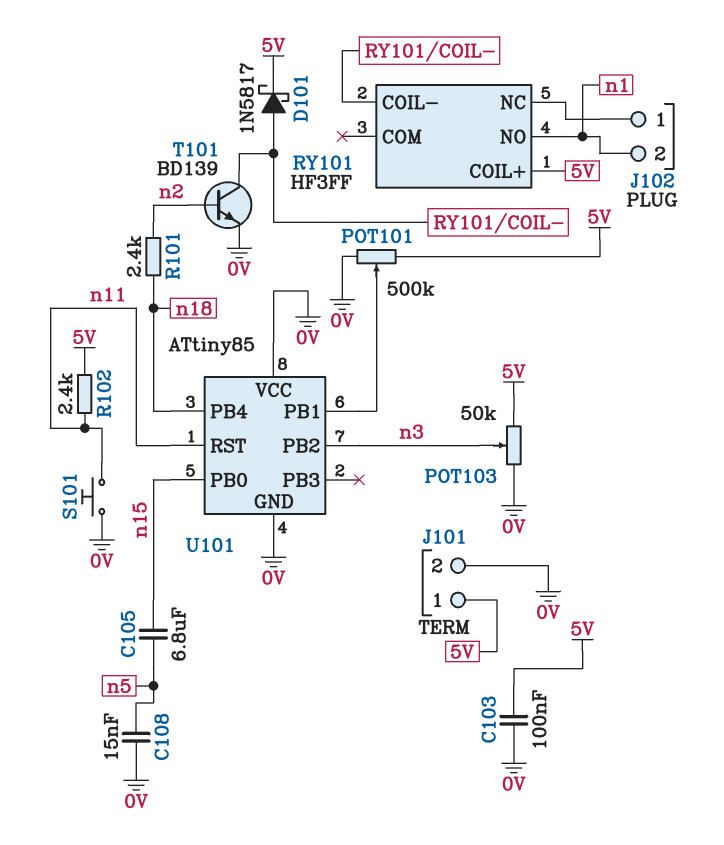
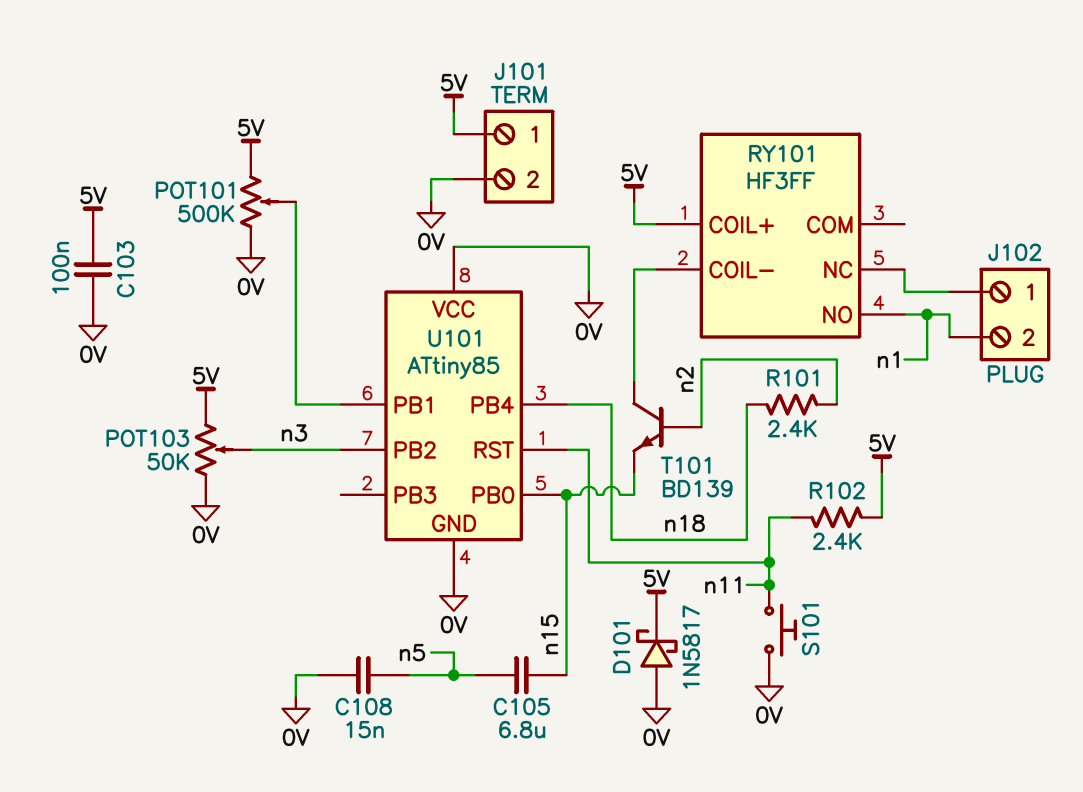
D101: schottky 1N5817 (A RY101/COIL-, K 5V) -> schottky 1N5817 (A 0V, K 5V)
T101: NPN BD139 (B n2, C RY101/COIL-, E 0V) -> NPN BD139 (B n2, C RY101/COIL-, E n15)

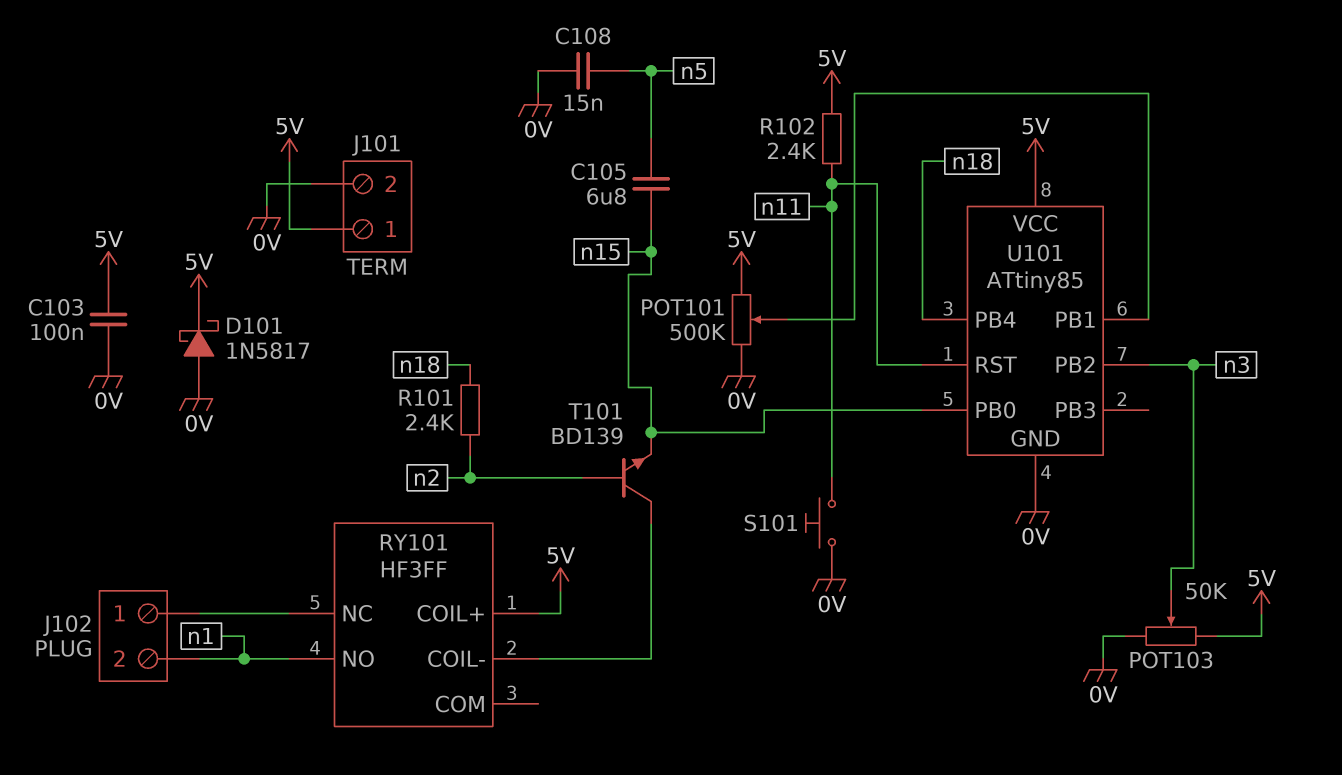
U101 pin VCC: 0V -> 5V

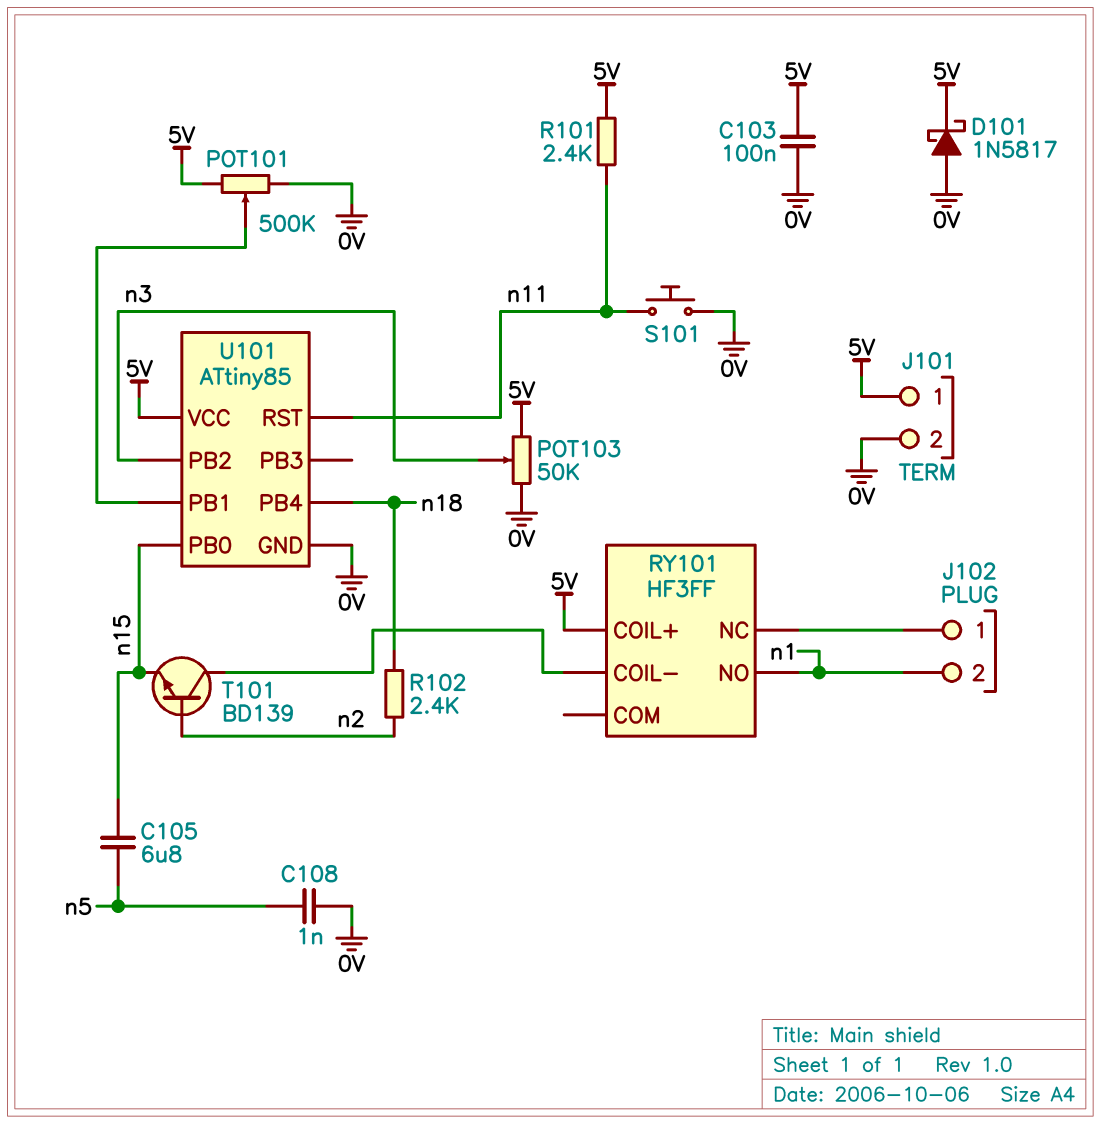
C108: 15nF (0V, n5) -> 1nF (0V, n5)
R101: 2.4k (n2, n18) -> 2.4k (5V, n11)
R102: 2.4k (5V, n11) -> 2.4k (n2, n18)

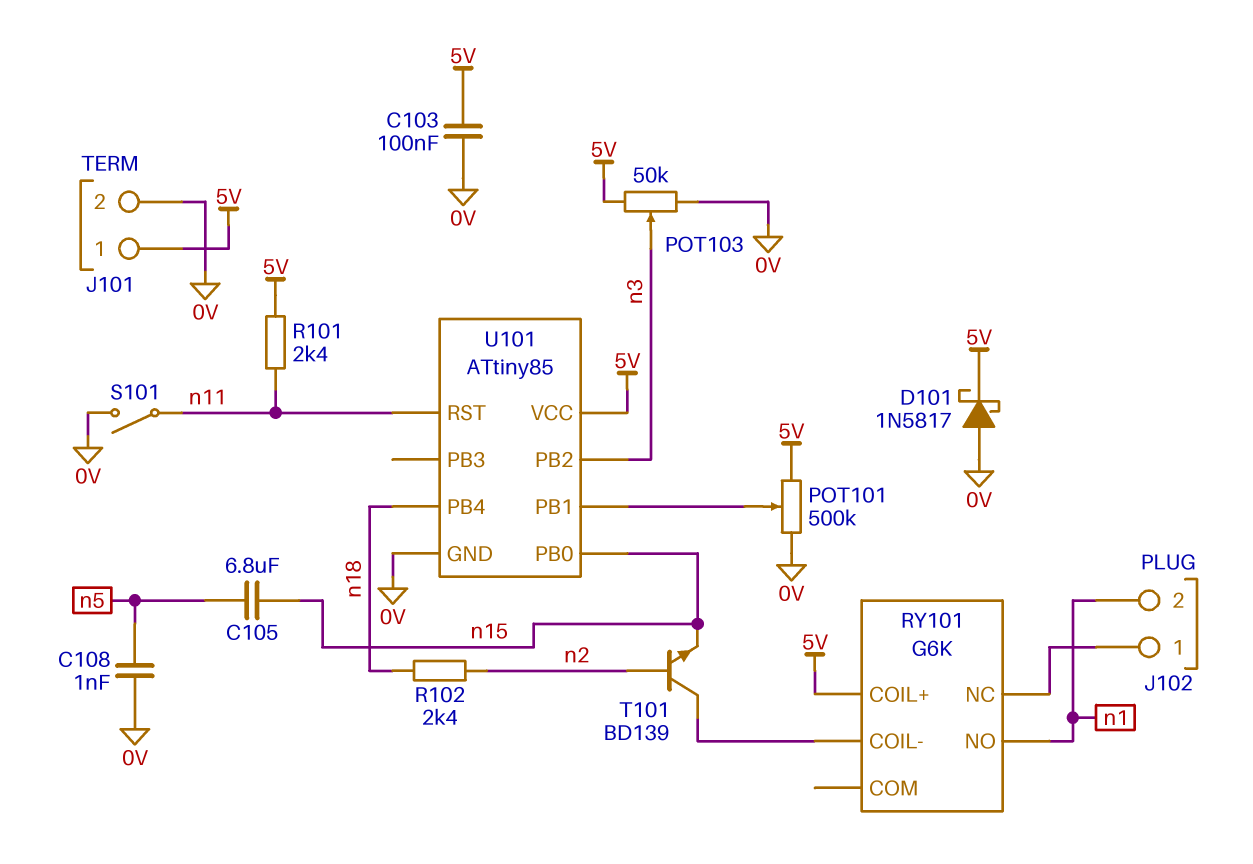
RY101: HF3FF -> G6K
S101: button (0V, n11) -> switch (0V, n11)

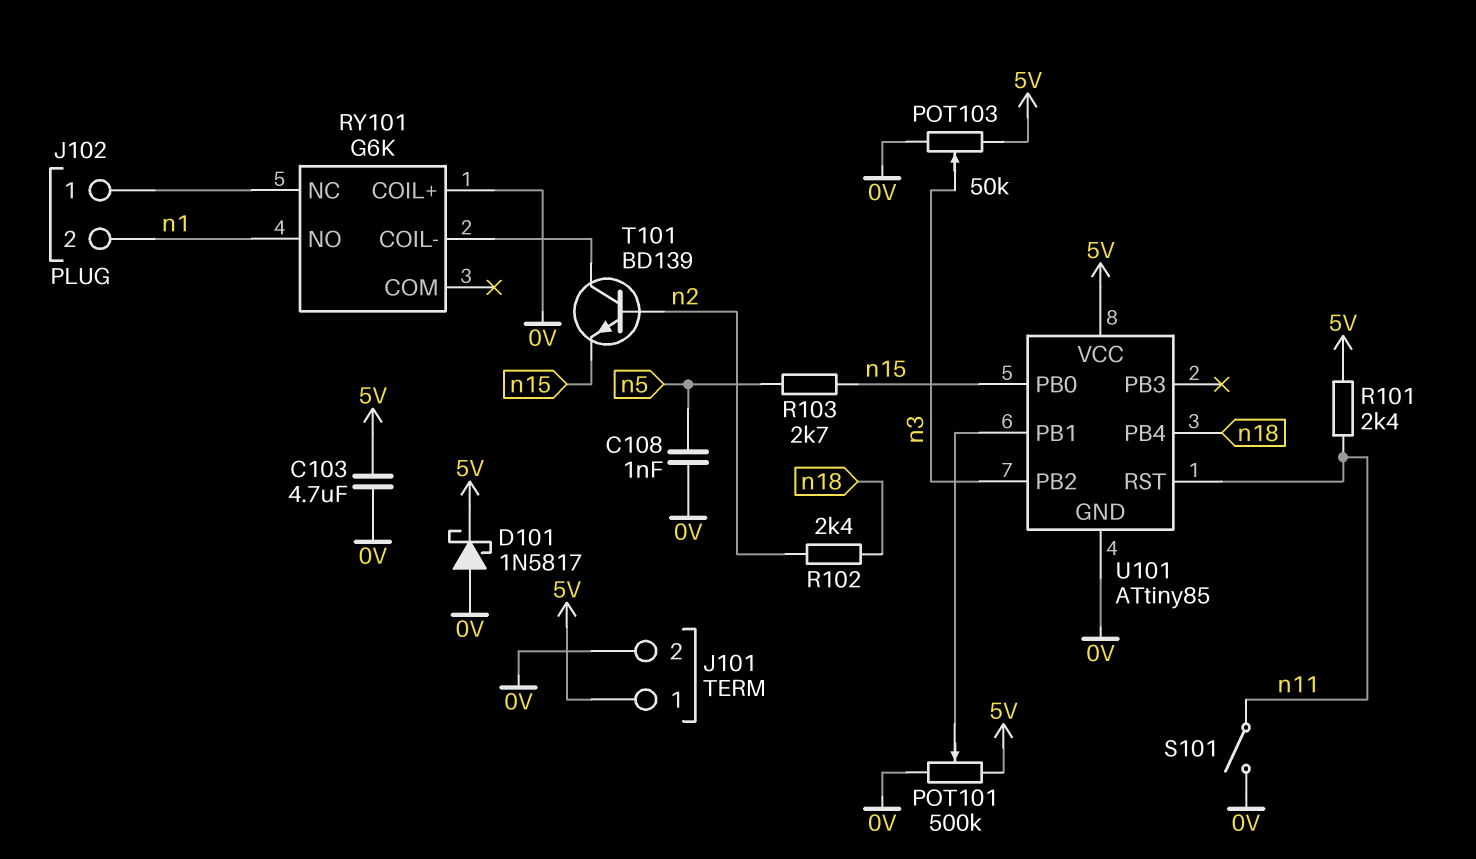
C103: 100nF (0V, 5V) -> 4.7uF (0V, 5V)
C105: 6.8uF (n5, n15) -> none
R103: none -> 2.7k (n5, n15)
RY101 pin COIL+: 5V -> 0V

